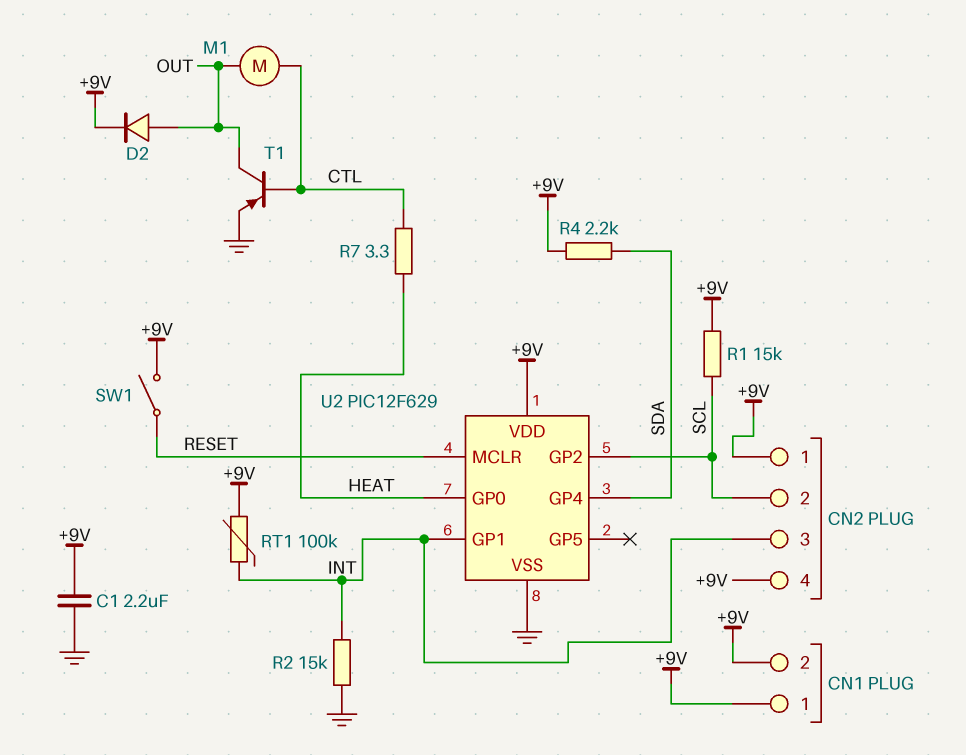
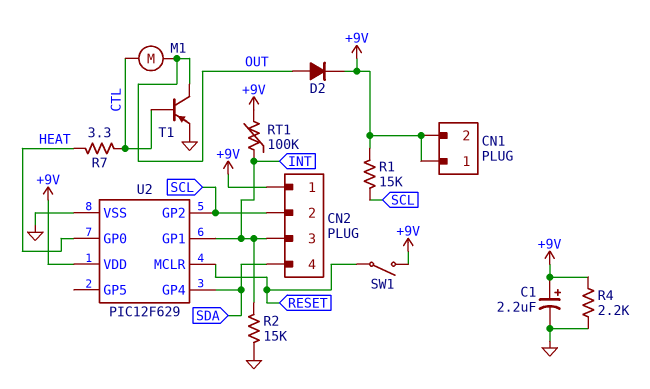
C1: 2.2uF (+9V, GND) -> 2.2uF (plus +9V, minus GND)
CN2 pin 4: +9V -> SDA
R4: 2.2k (+9V, SDA) -> 2.2k (+9V, GND)

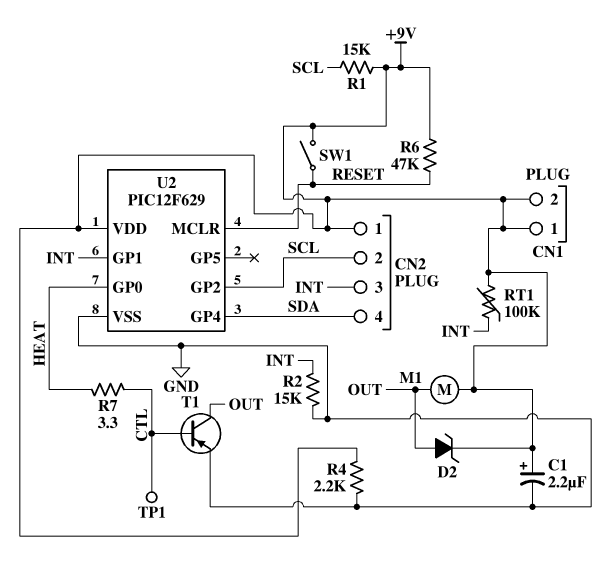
D2: diode (A OUT, K +9V) -> zener (A OUT, K +9V)
M1: motor (CTL, OUT) -> motor (+9V, OUT)
R6: none -> 47k (+9V, RESET)
TP1: none -> test point (CTL)

